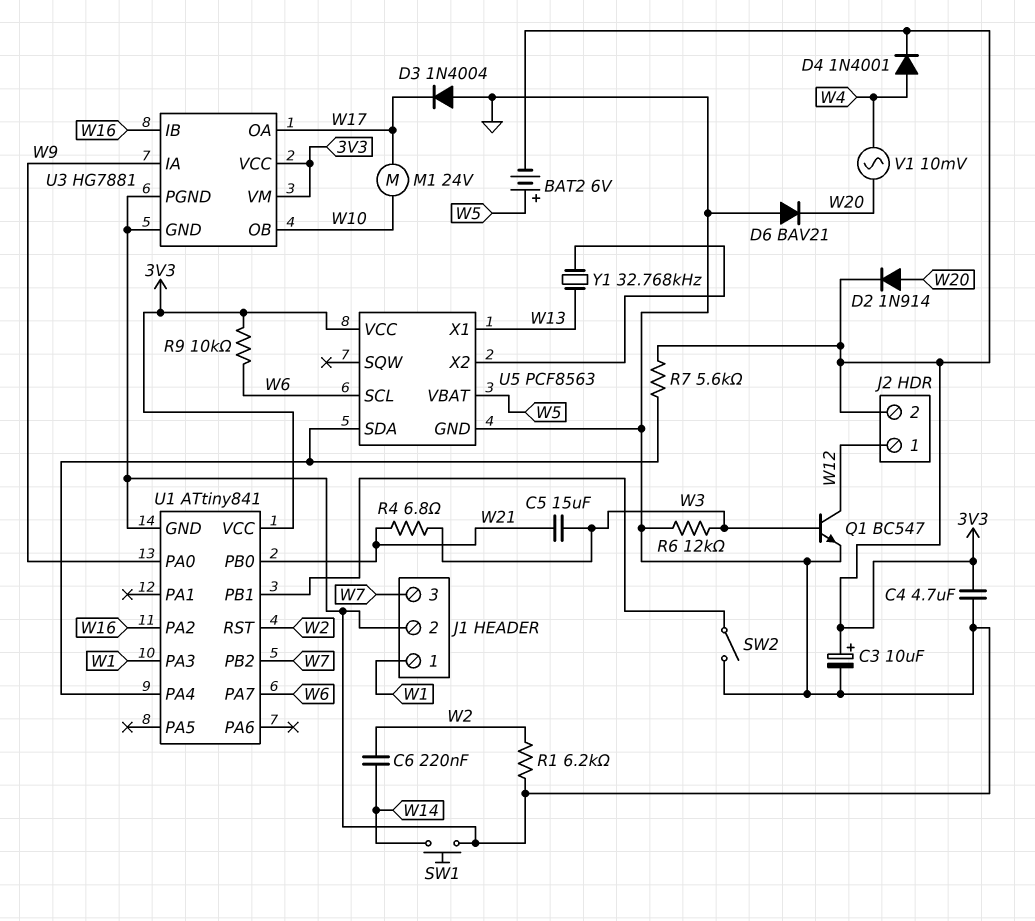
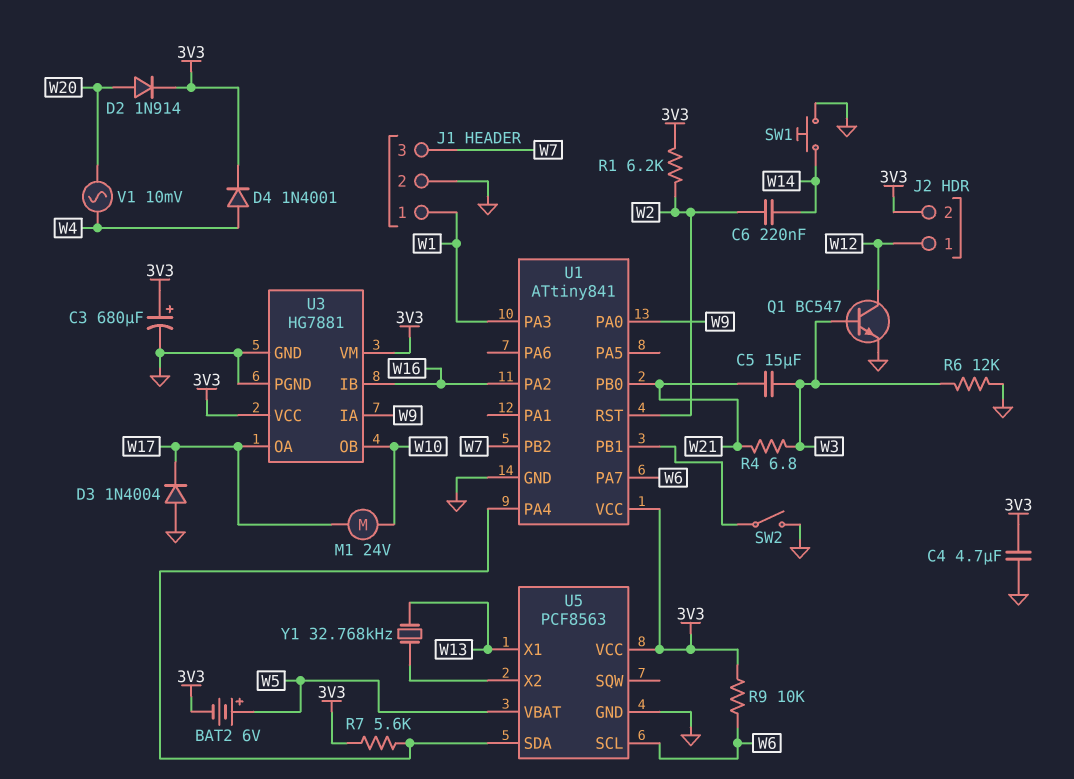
C3: 10uF (plus 3V3, minus GND) -> 680uF (plus 3V3, minus GND)
D6: diode BAV21 (A GND, K W20) -> none
R1: 6.2k (GND, W2) -> 6.2k (3V3, W2)

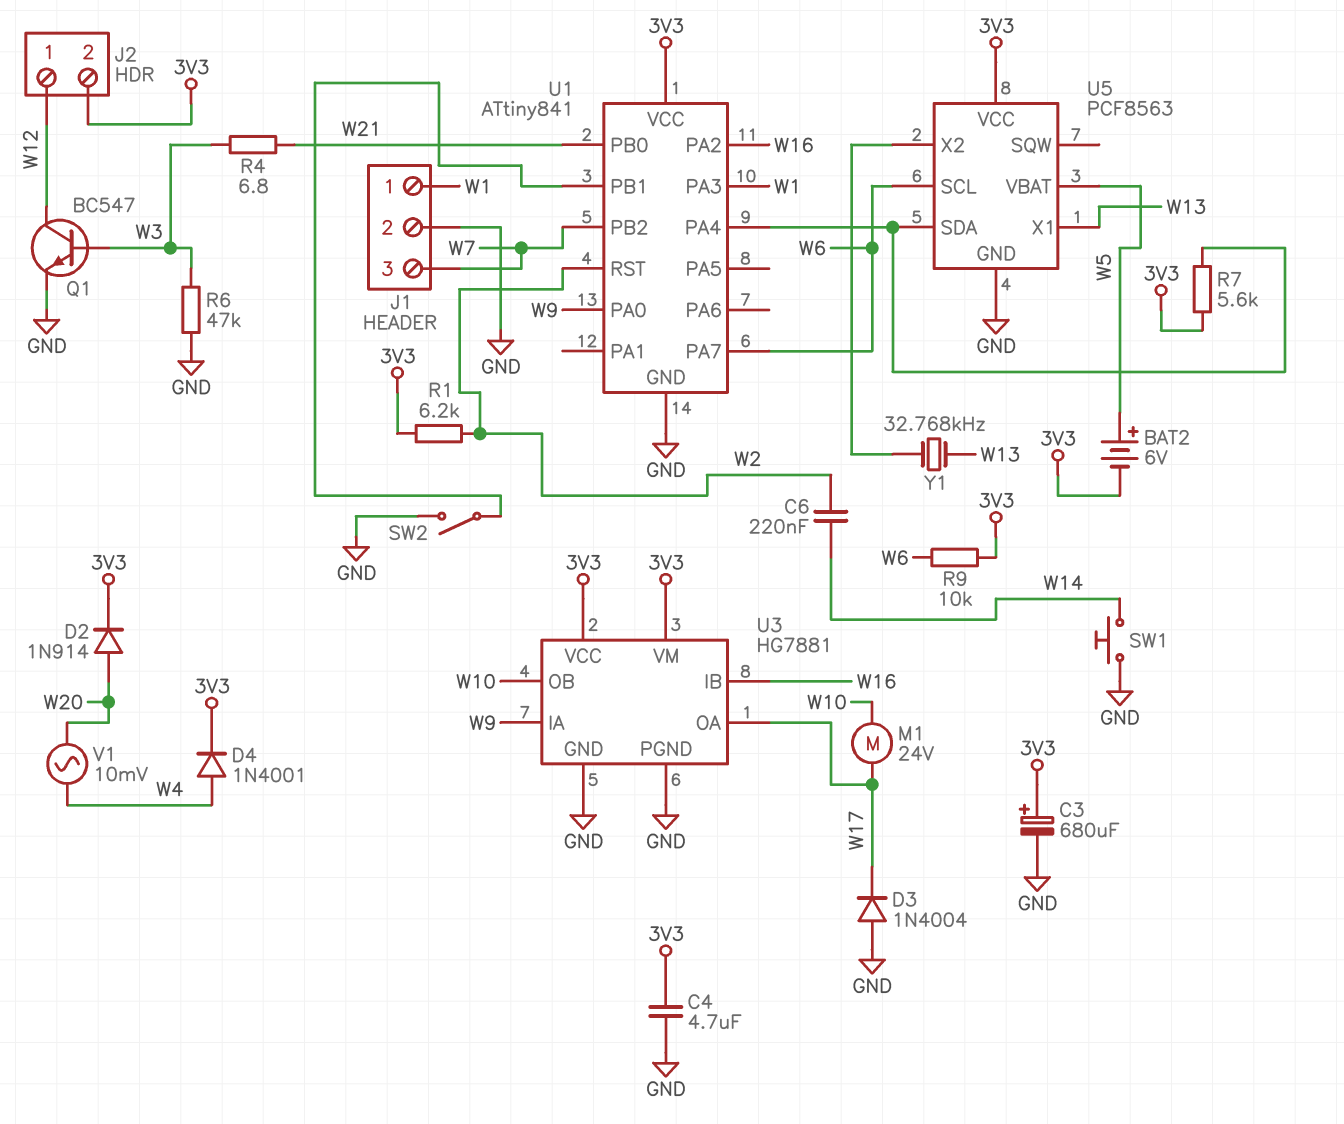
C5: 15uF (W3, W21) -> none
R6: 12k (GND, W3) -> 47k (GND, W3)

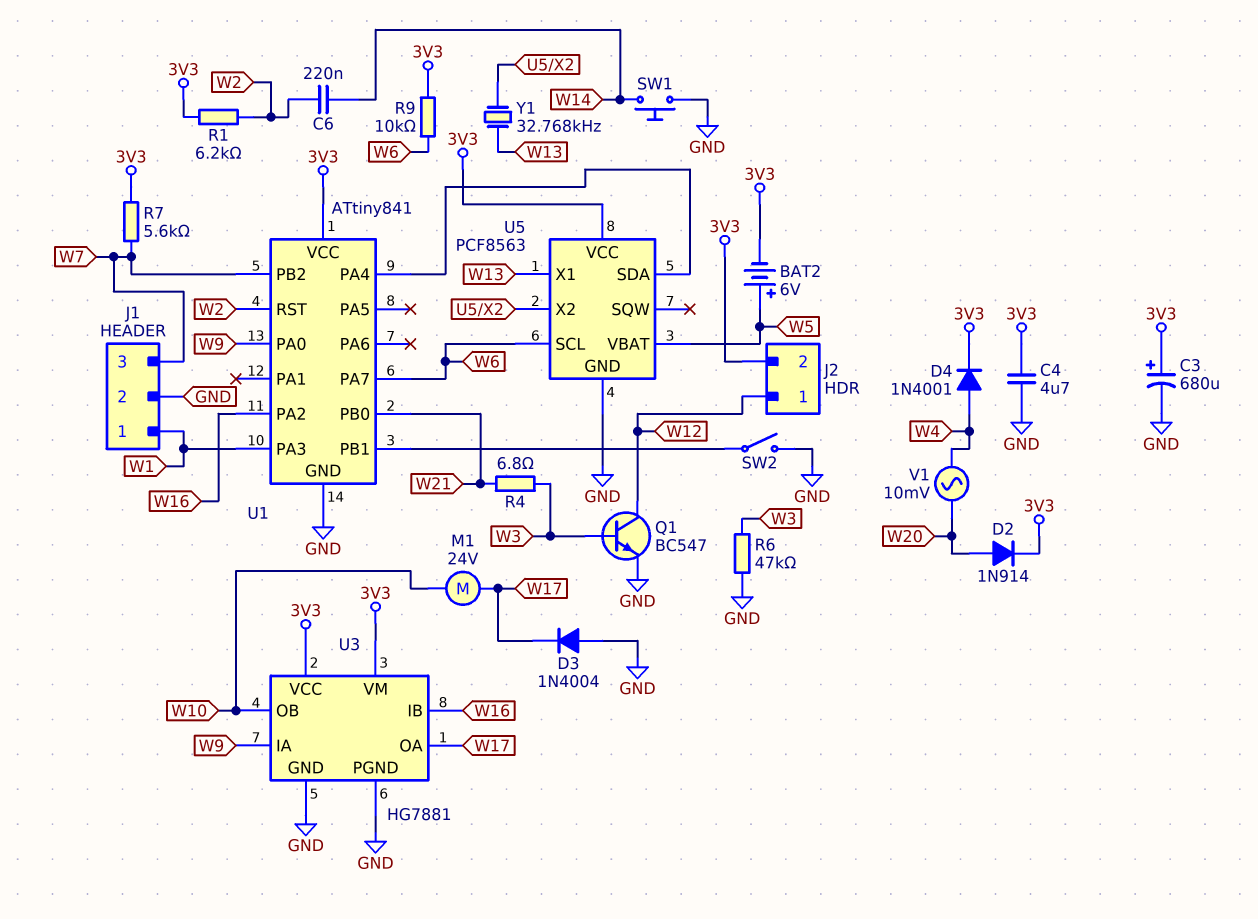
R7: 5.6k (3V3, U1/PA4) -> 5.6k (3V3, W7)

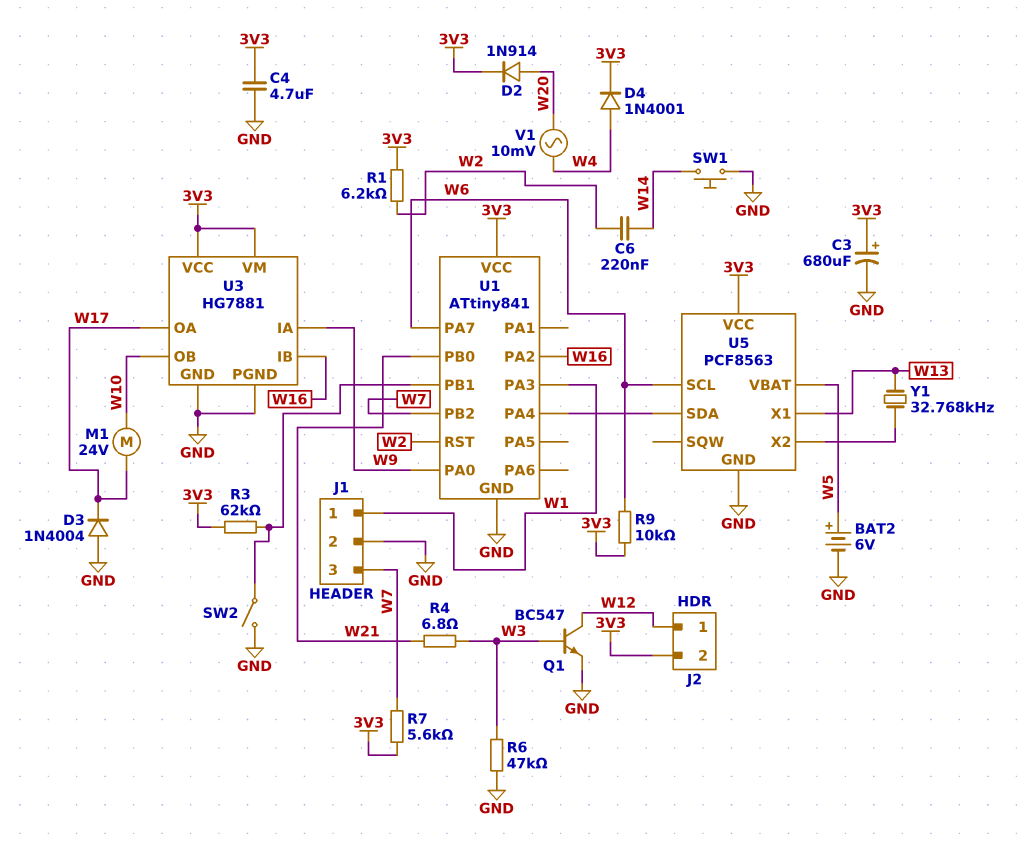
BAT2: 6V (plus W5, minus 3V3) -> 6V (plus W5, minus GND)
R3: none -> 62k (3V3, U1/PB1)

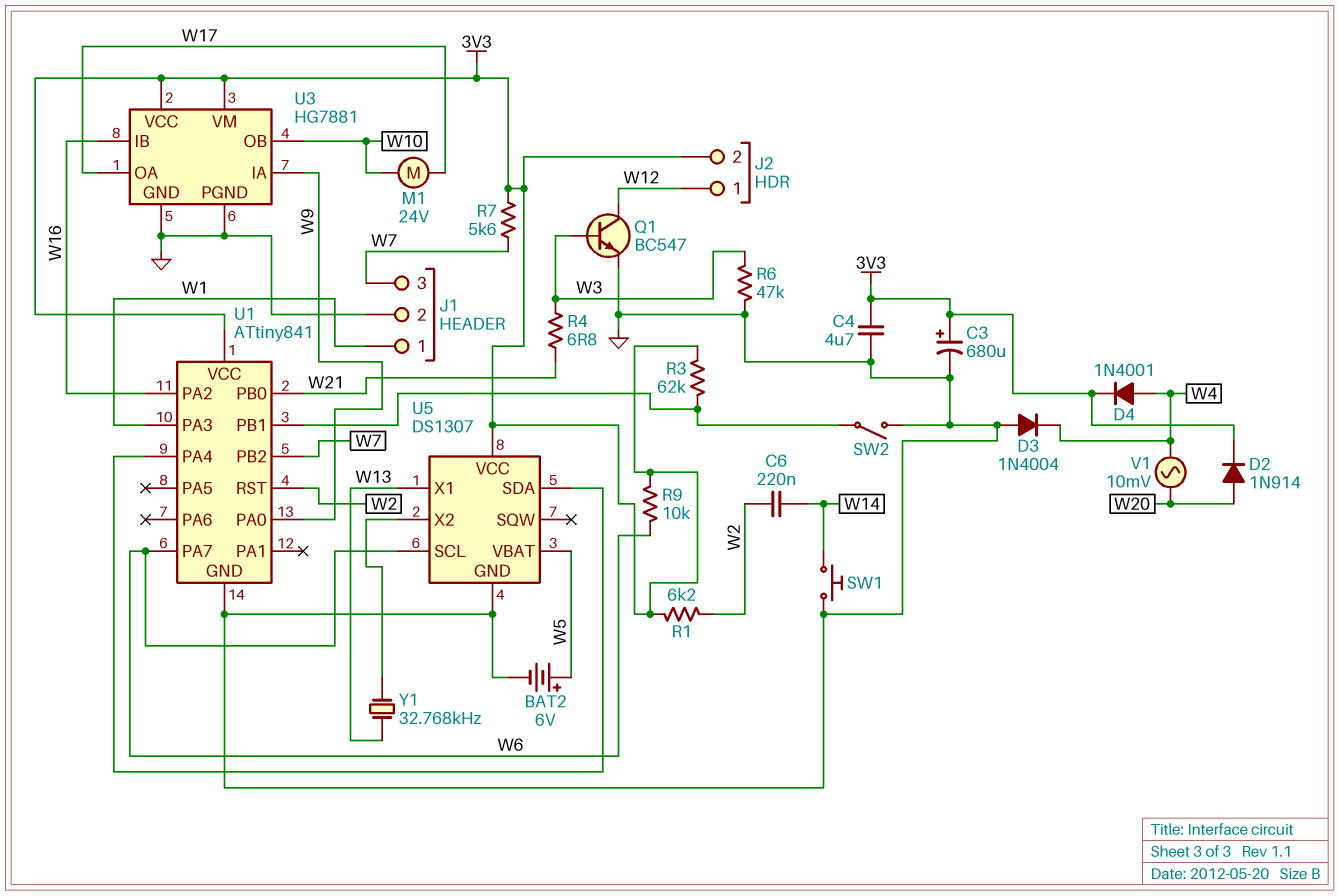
D3: diode 1N4004 (A GND, K W17) -> diode 1N4004 (A GND, K W4)
U5: PCF8563 -> DS1307

